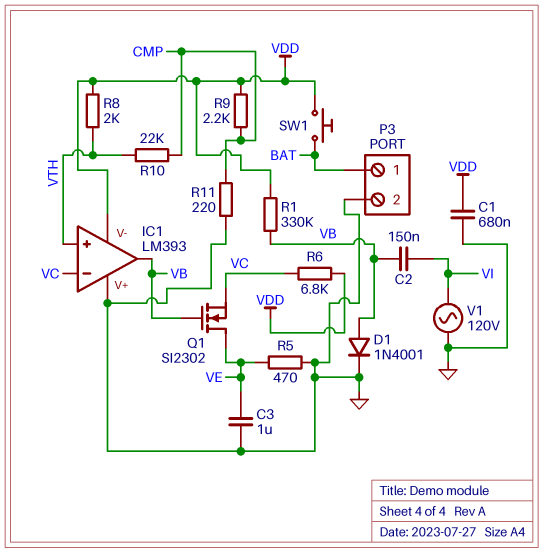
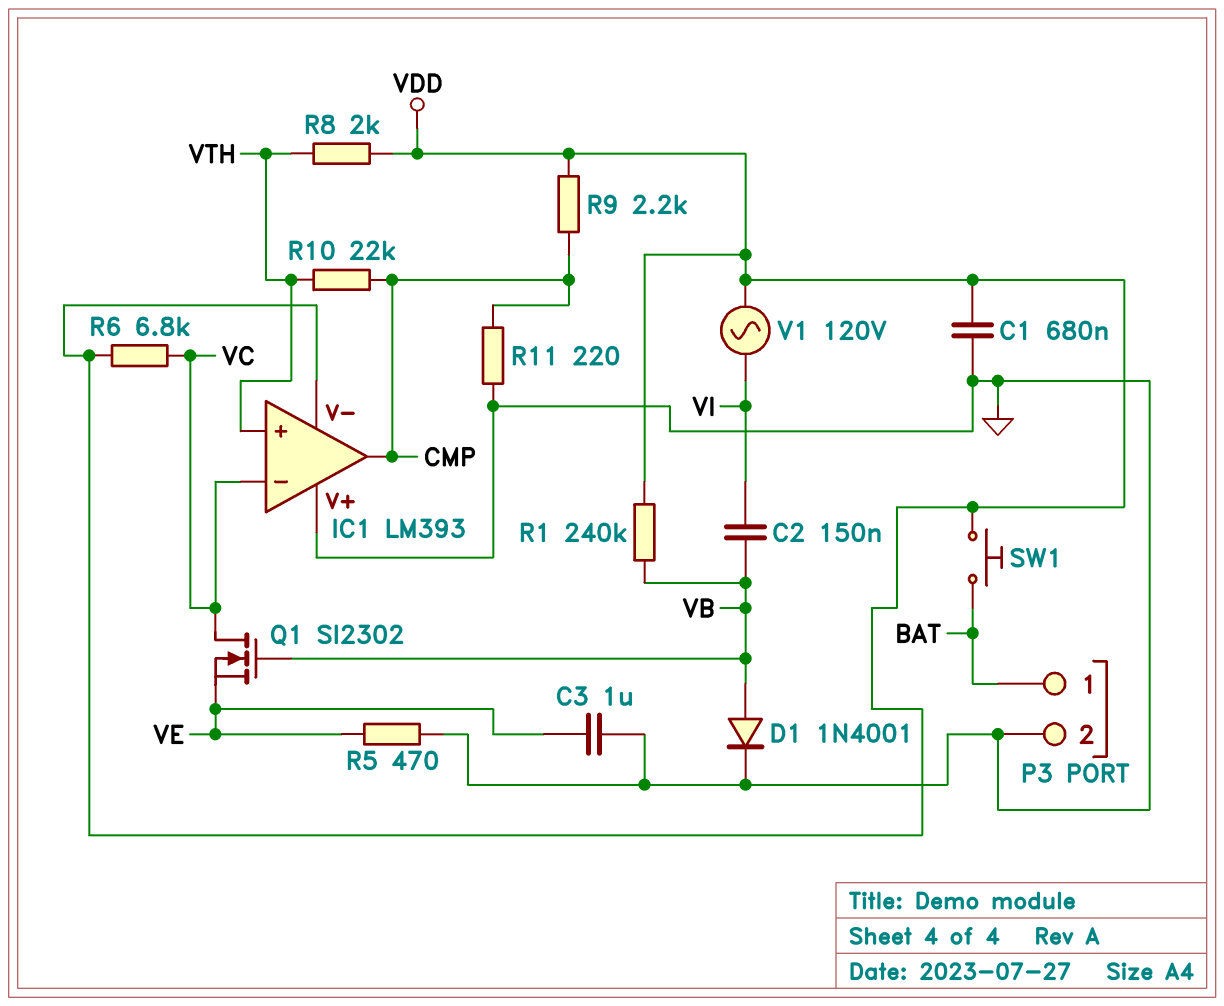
IC1 pin out: VB -> CMP
Q1: NMOS SI2302 (G VB, D VE, S VC) -> NMOS SI2302 (G VB, D VC, S VE)
R1: 330k (VB, VDD) -> 240k (VB, VDD)
V1: AC 120V (GND, VI) -> AC 120V (VDD, VI)

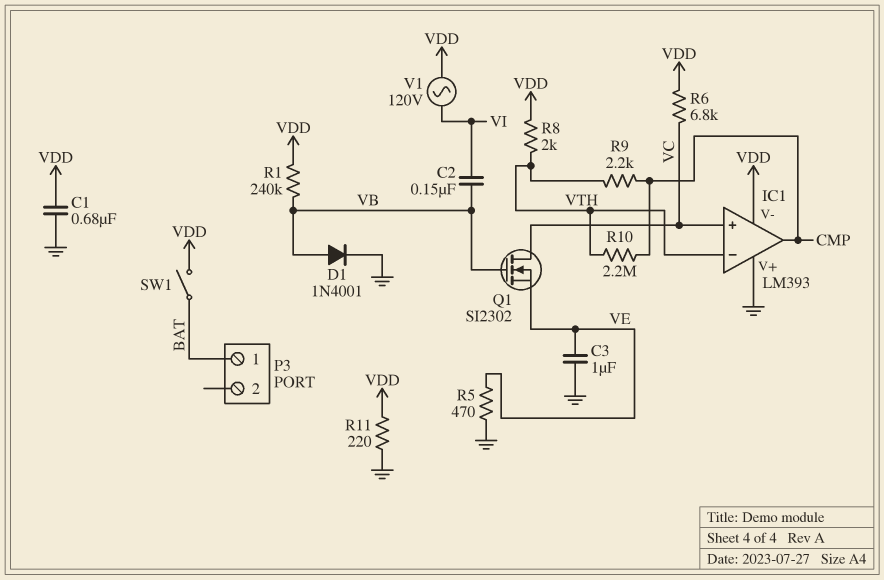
IC1 pin in+: VTH -> VC
IC1 pin in-: VC -> VTH
P3 pin 2: GND -> none
R9: 2.2k (CMP, VDD) -> 2.2k (CMP, VTH)
R10: 22k (CMP, VTH) -> 2.2M (CMP, VTH)
R11: 220 (CMP, GND) -> 220 (GND, VDD)
SW1: button (BAT, VDD) -> switch (BAT, VDD)

